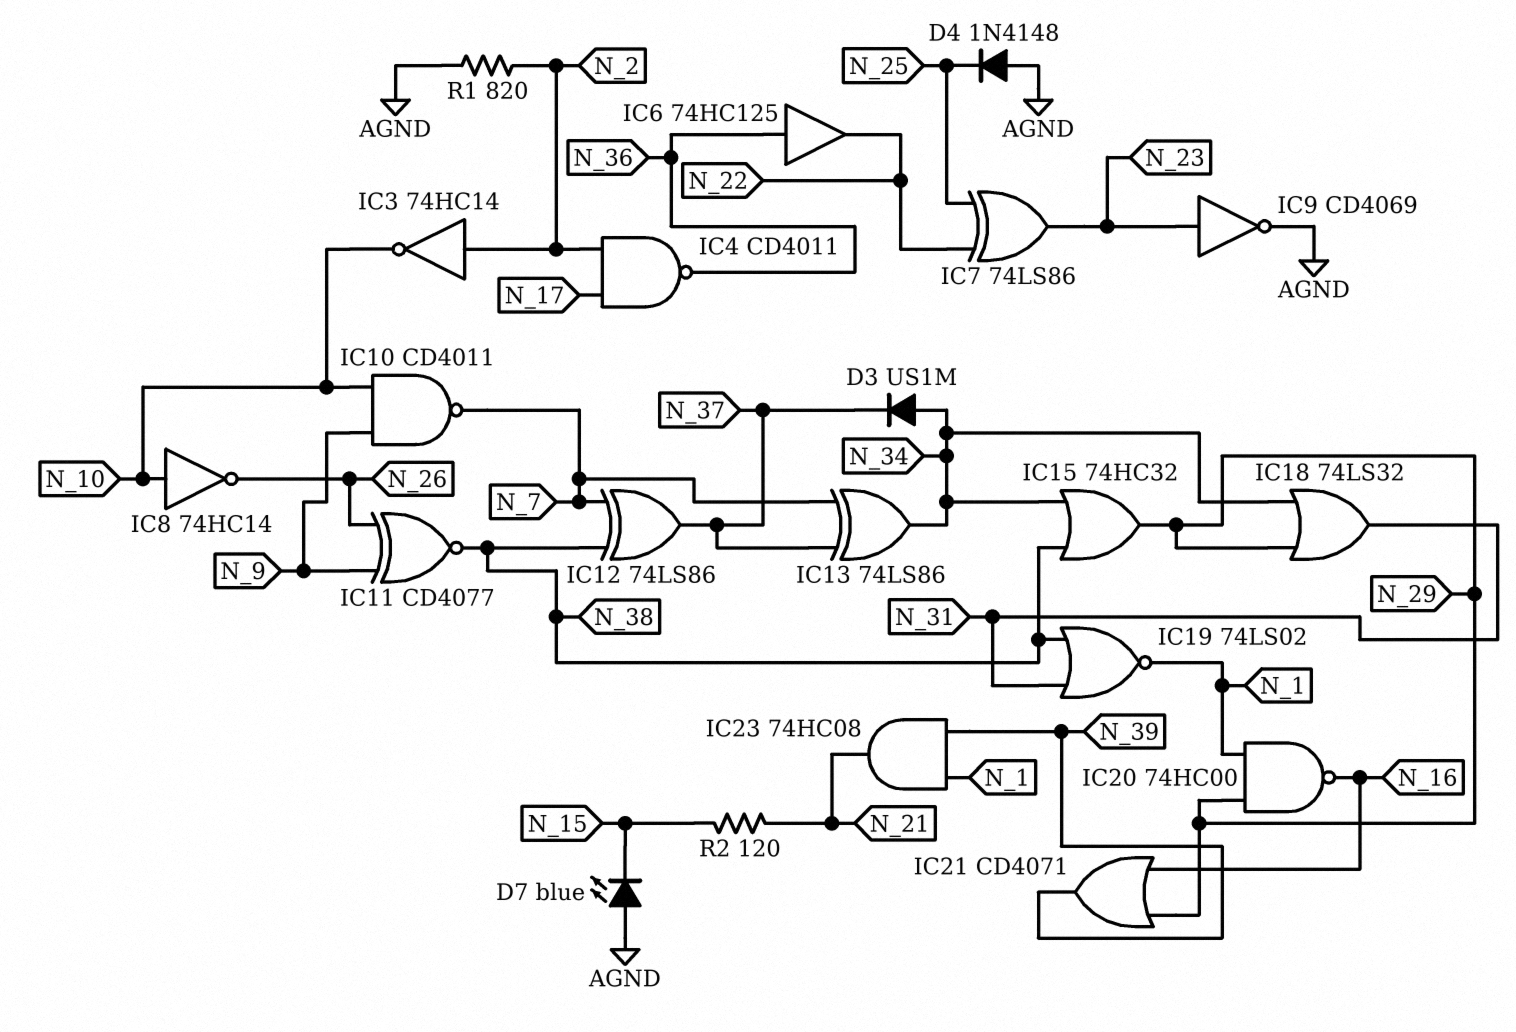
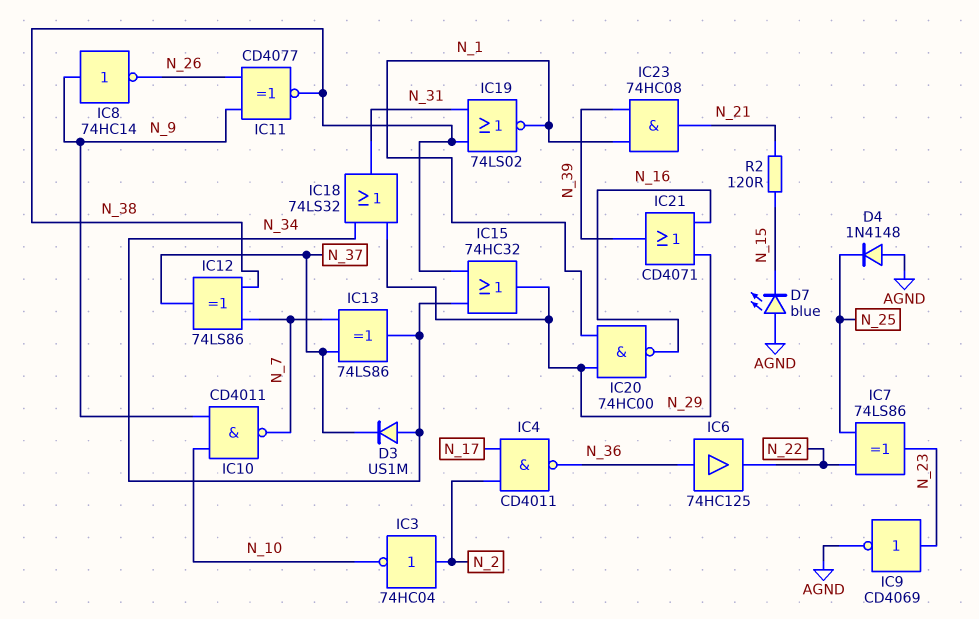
IC3: NOT 74HC14 (in N_2, out N_10) -> NOT 74HC04 (in N_2, out N_10)
IC8: NOT 74HC14 (in N_10, out N_26) -> NOT 74HC14 (in N_9, out N_26)
R1: 820 (AGND, N_2) -> none

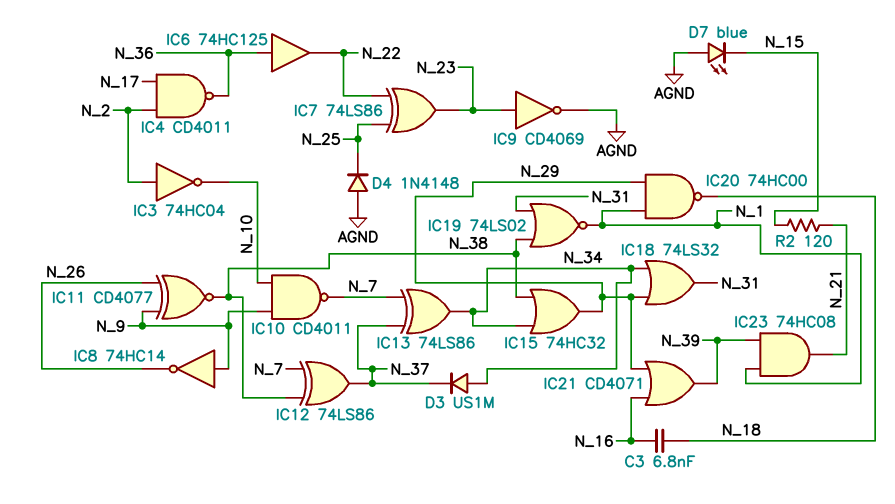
C3: none -> 6.8nF (N_16, N_18)
IC20: NAND 74HC00 (in N_1, in N_29, out N_16) -> NAND 74HC00 (in N_1, in N_29, out N_18)

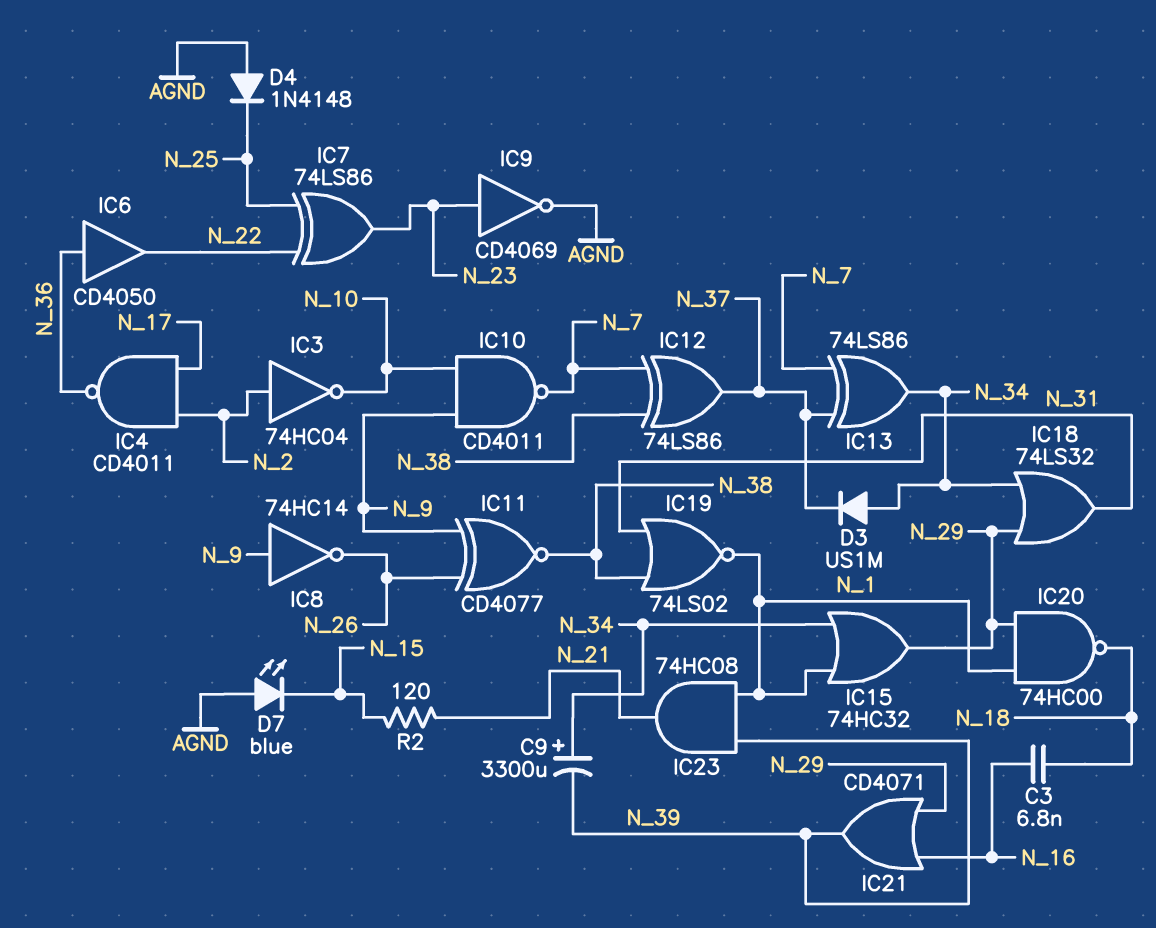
C9: none -> 3300uF (plus N_34, minus N_39)
IC6: buffer 74HC125 (in N_36, out N_22) -> buffer CD4050 (in N_36, out N_22)
IC15: OR 74HC32 (in N_34, in N_38, out N_29) -> OR 74HC32 (in N_1, in N_34, out N_29)

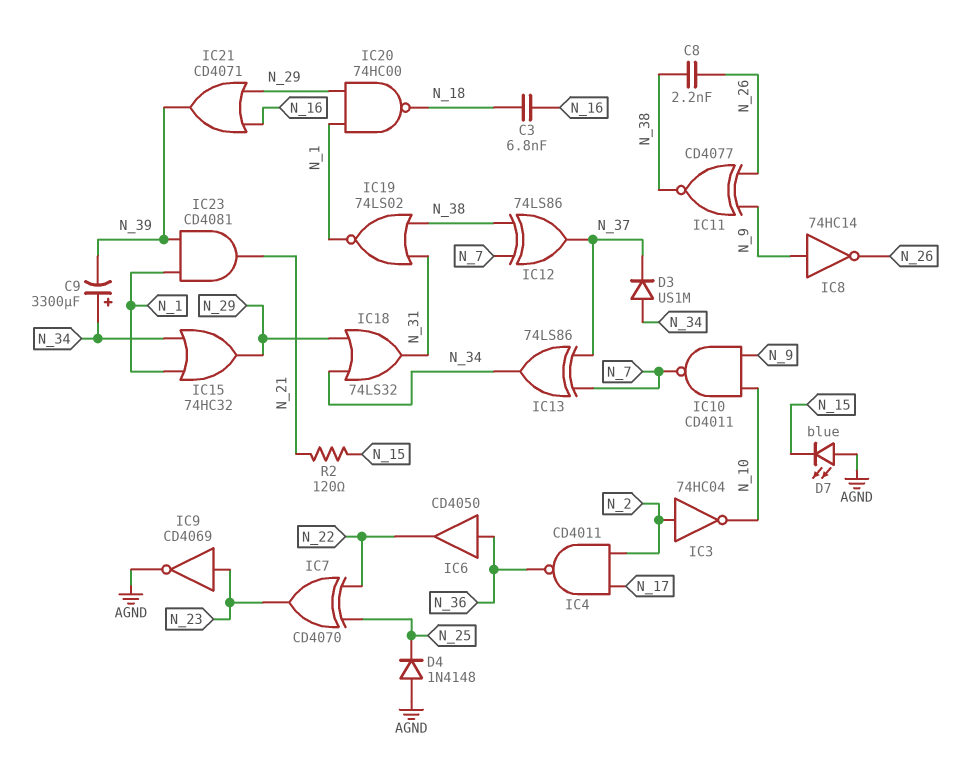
C8: none -> 2.2nF (N_26, N_38)
IC7: XOR 74LS86 (in N_22, in N_25, out N_23) -> XOR CD4070 (in N_22, in N_25, out N_23)
IC23: AND 74HC08 (in N_1, in N_39, out N_21) -> AND CD4081 (in N_1, in N_39, out N_21)

